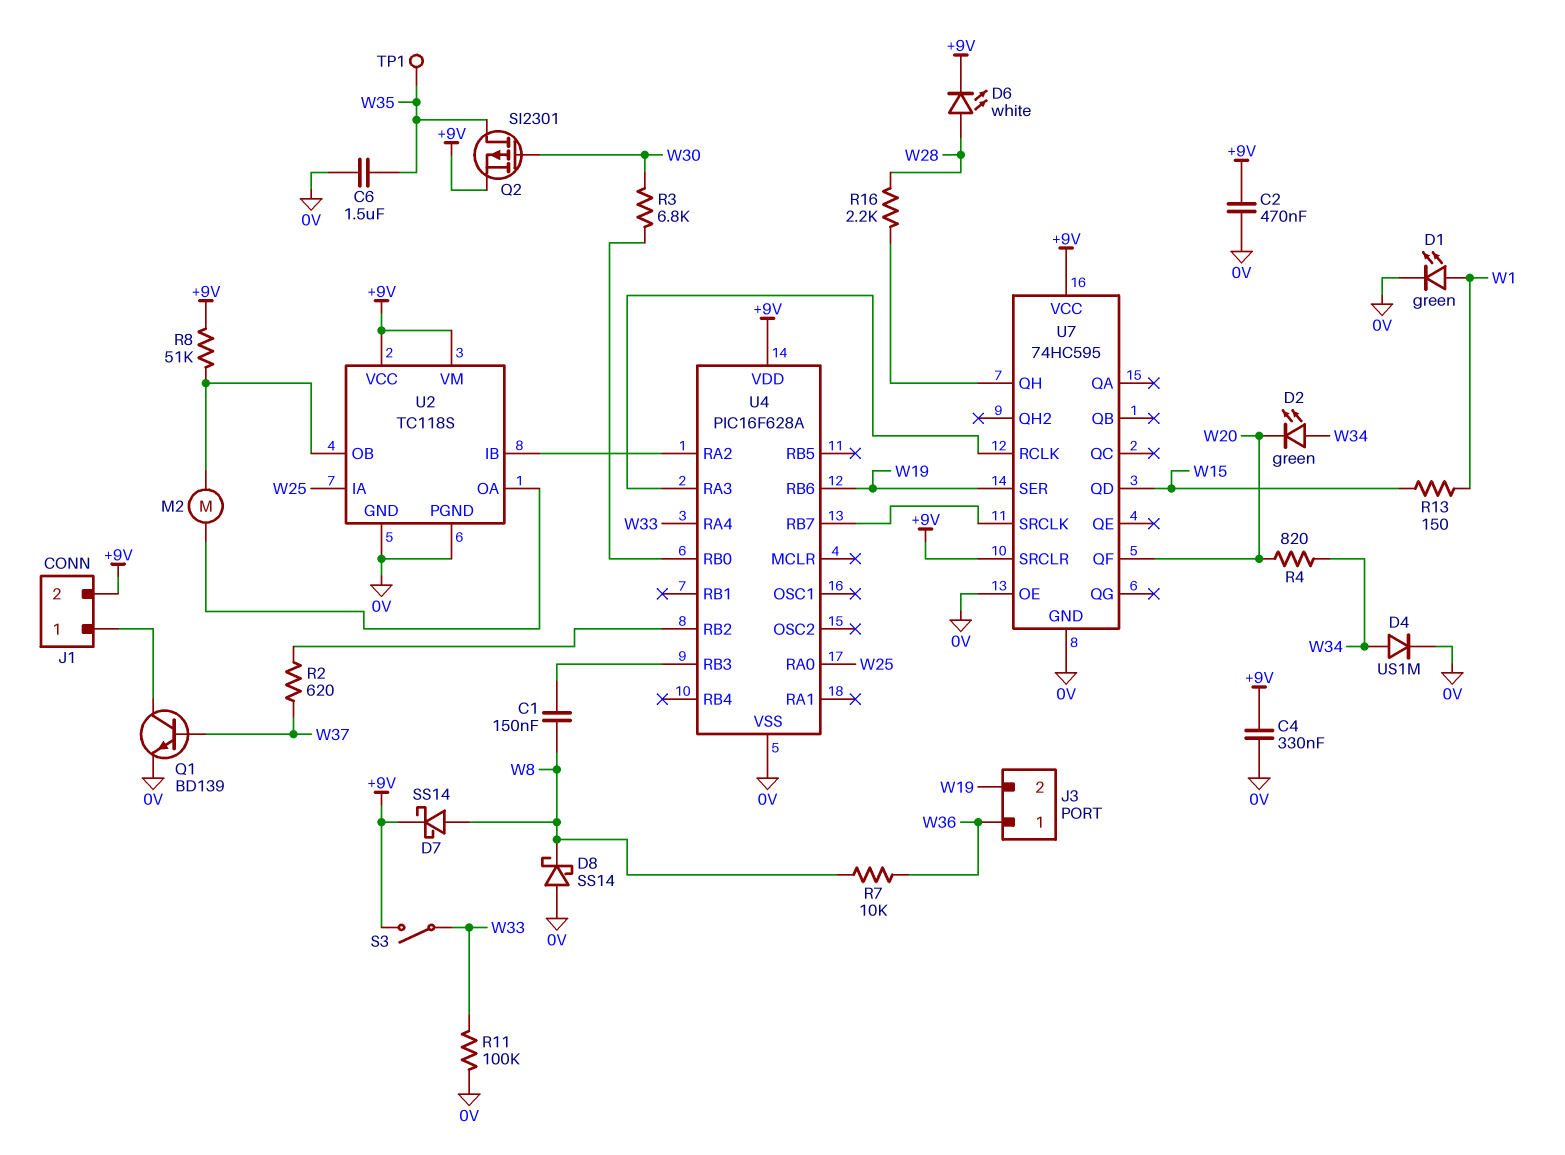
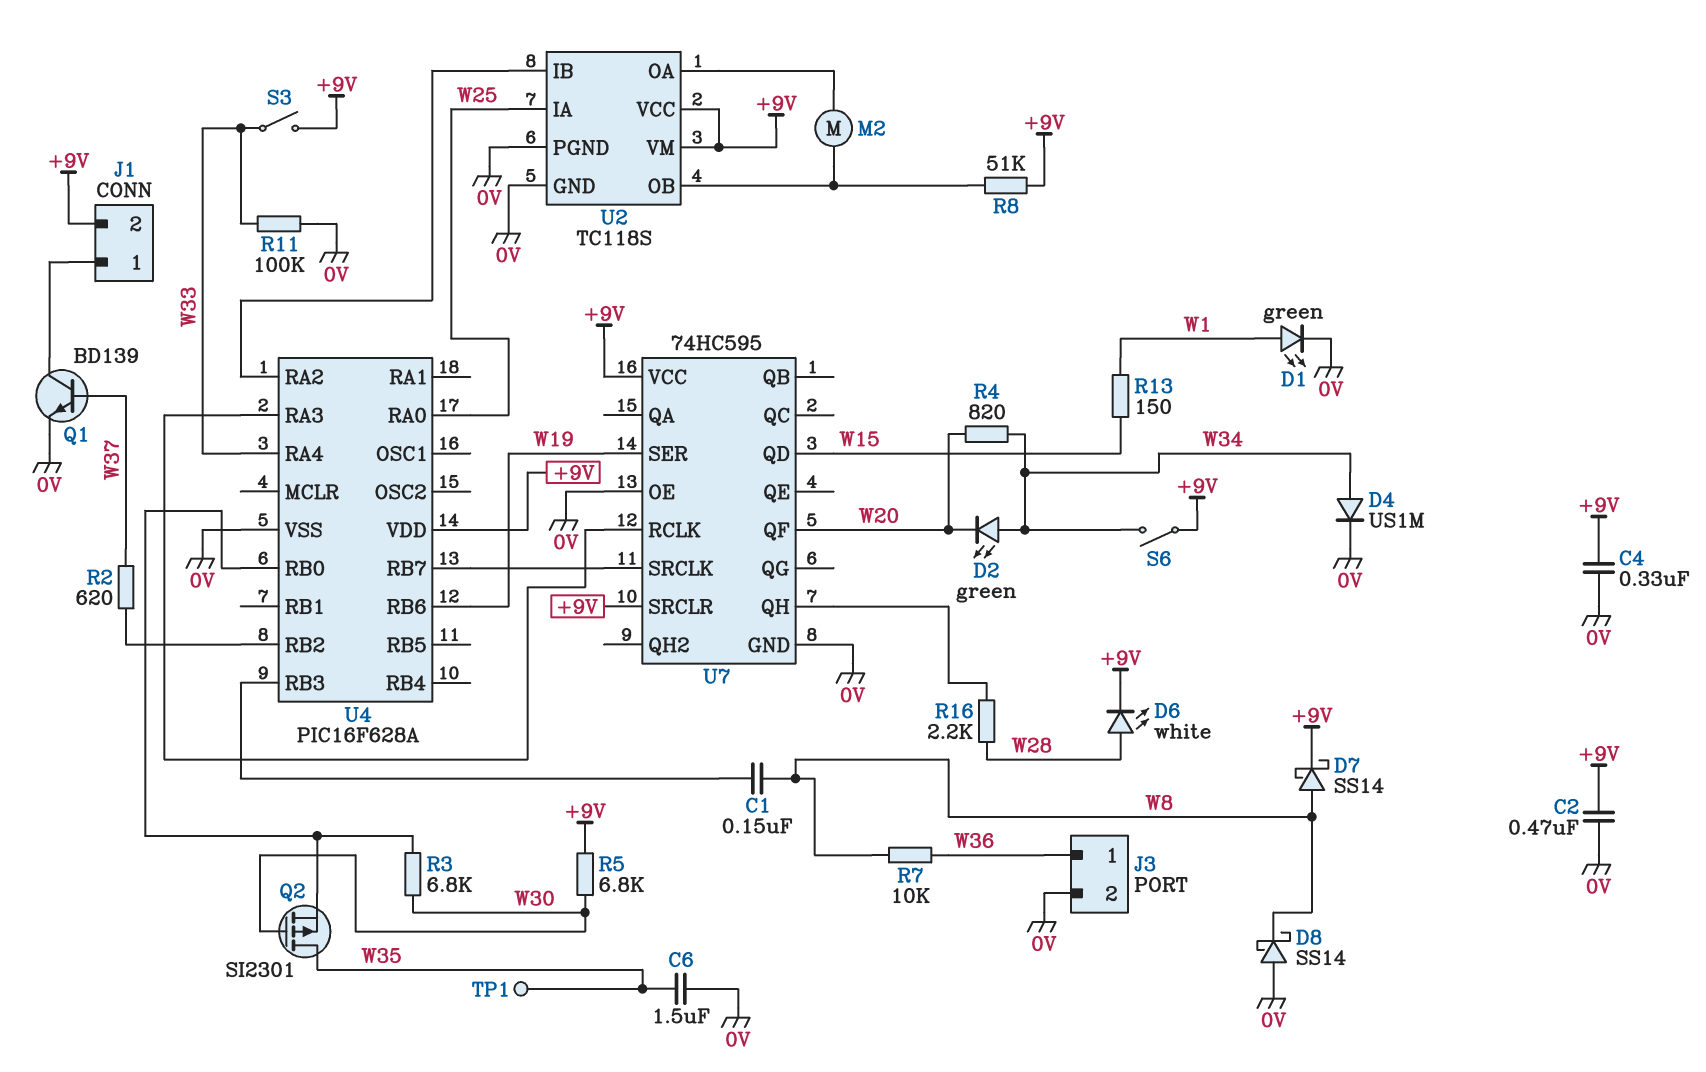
J3 pin 2: W19 -> 0V
Q2: PMOS SI2301 (G W30, D W35, S +9V) -> PMOS SI2301 (G W30, D W35, S U4/RB0)
R5: none -> 6.8k (+9V, W30)
S6: none -> switch (+9V, W34)

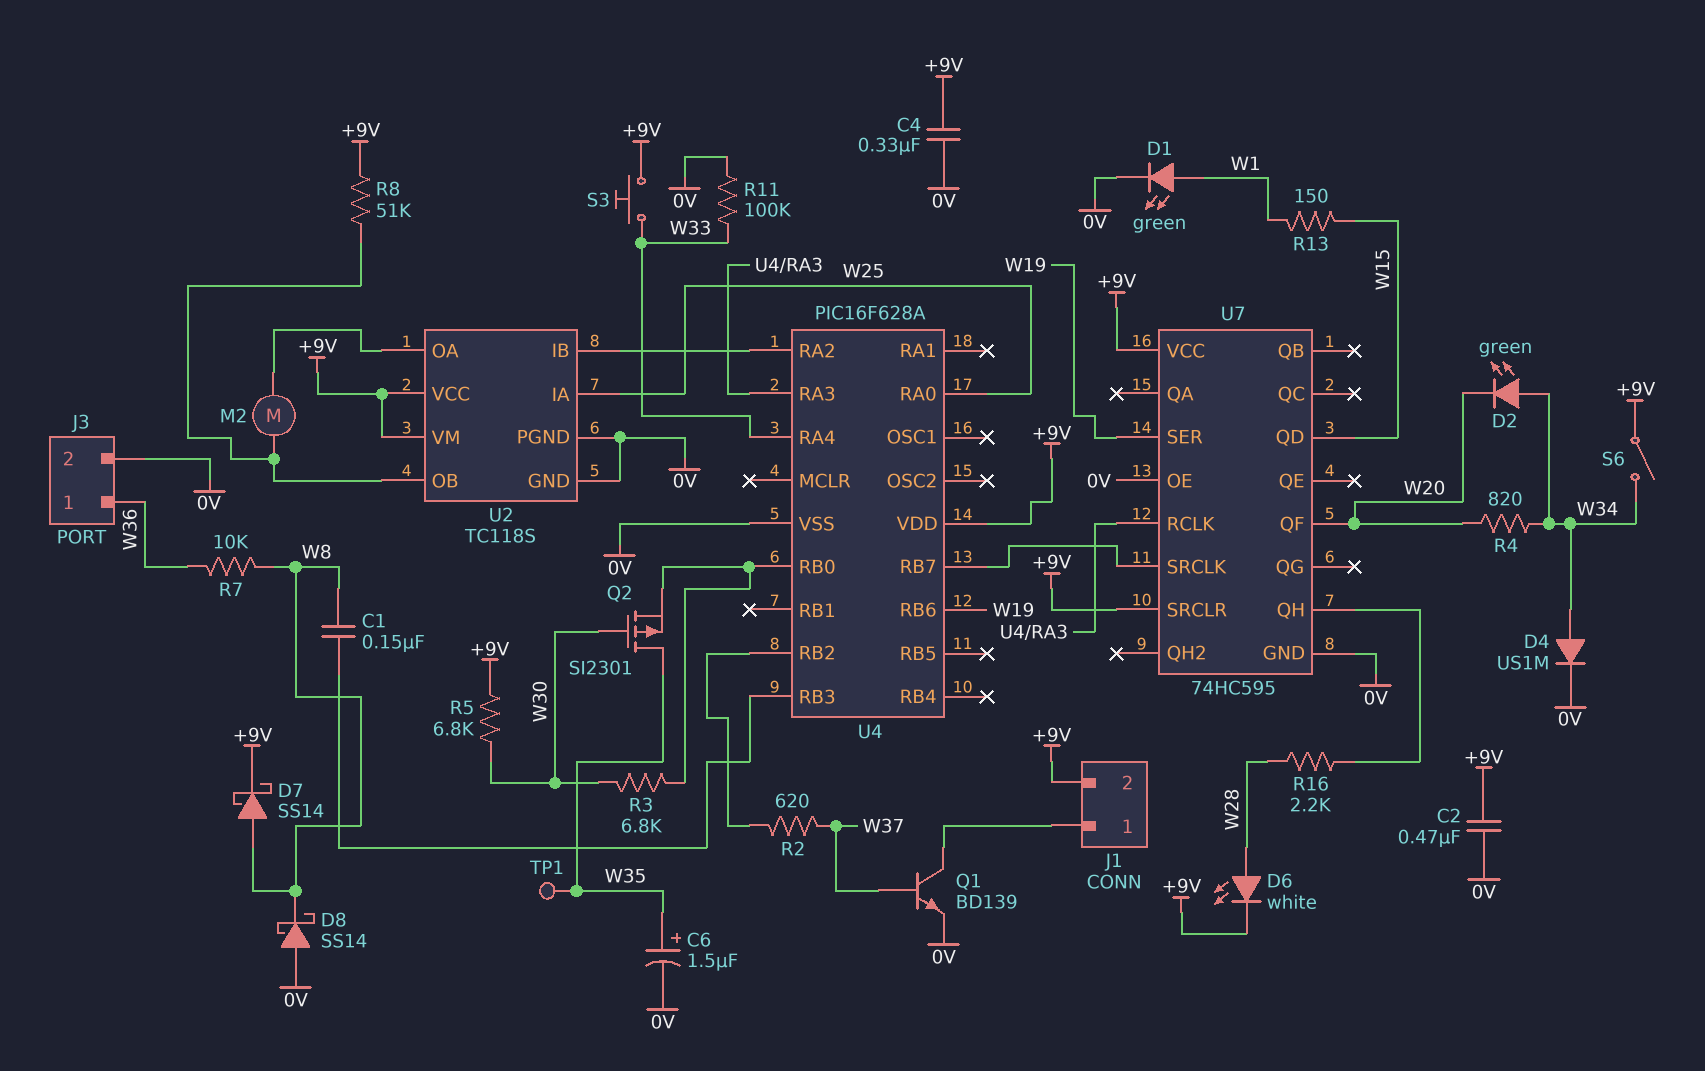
C6: 1.5uF (0V, W35) -> 1.5uF (plus W35, minus 0V)
S3: switch (+9V, W33) -> button (+9V, W33)

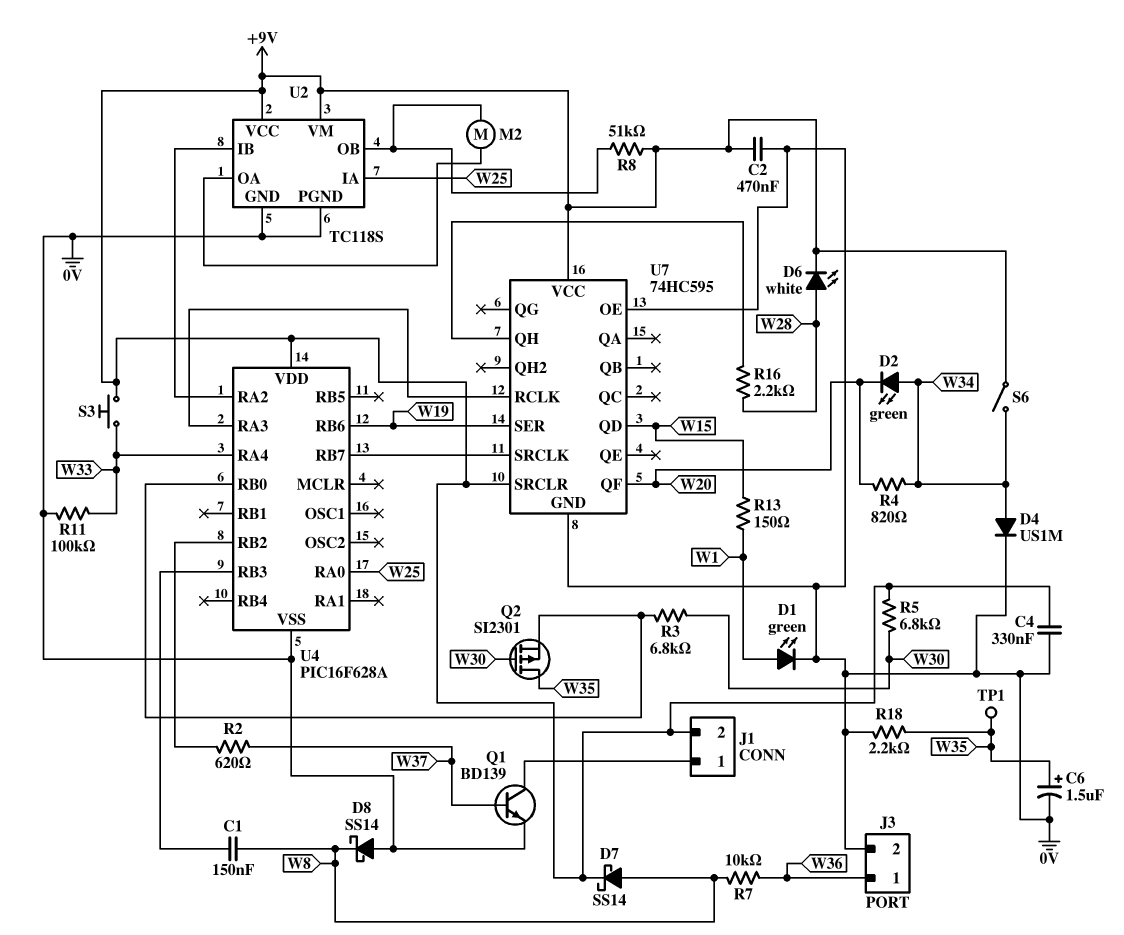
R18: none -> 2.2k (0V, W35)

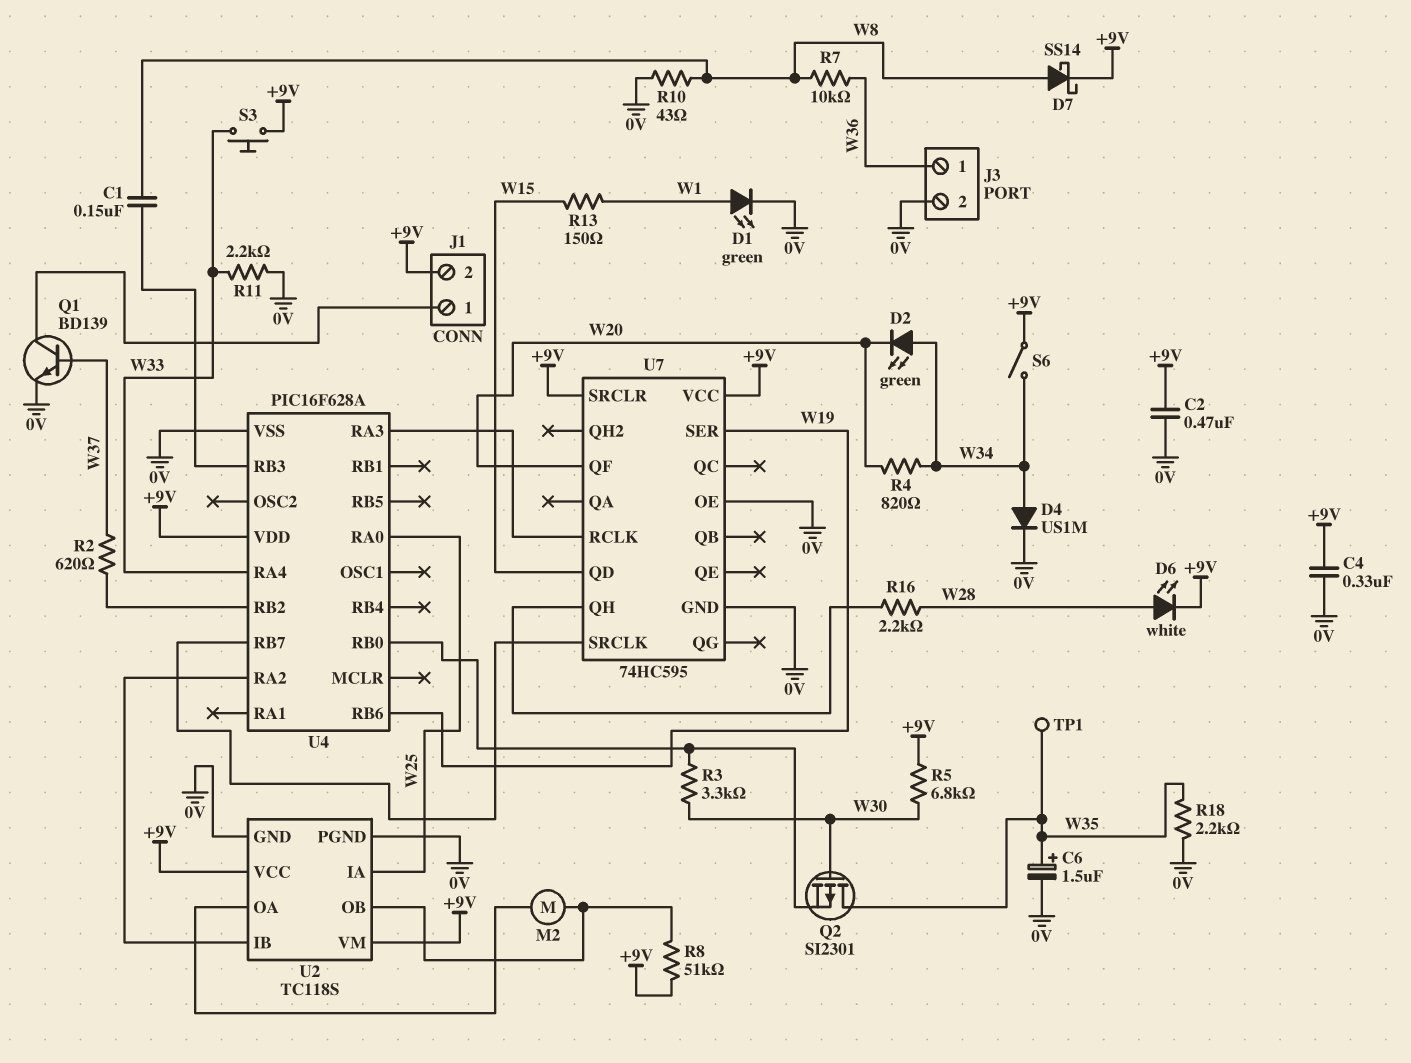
D8: schottky SS14 (A 0V, K W8) -> none
R3: 6.8k (U4/RB0, W30) -> 3.3k (U4/RB0, W30)
R10: none -> 43 (0V, W8)
R11: 100k (0V, W33) -> 2.2k (0V, W33)

